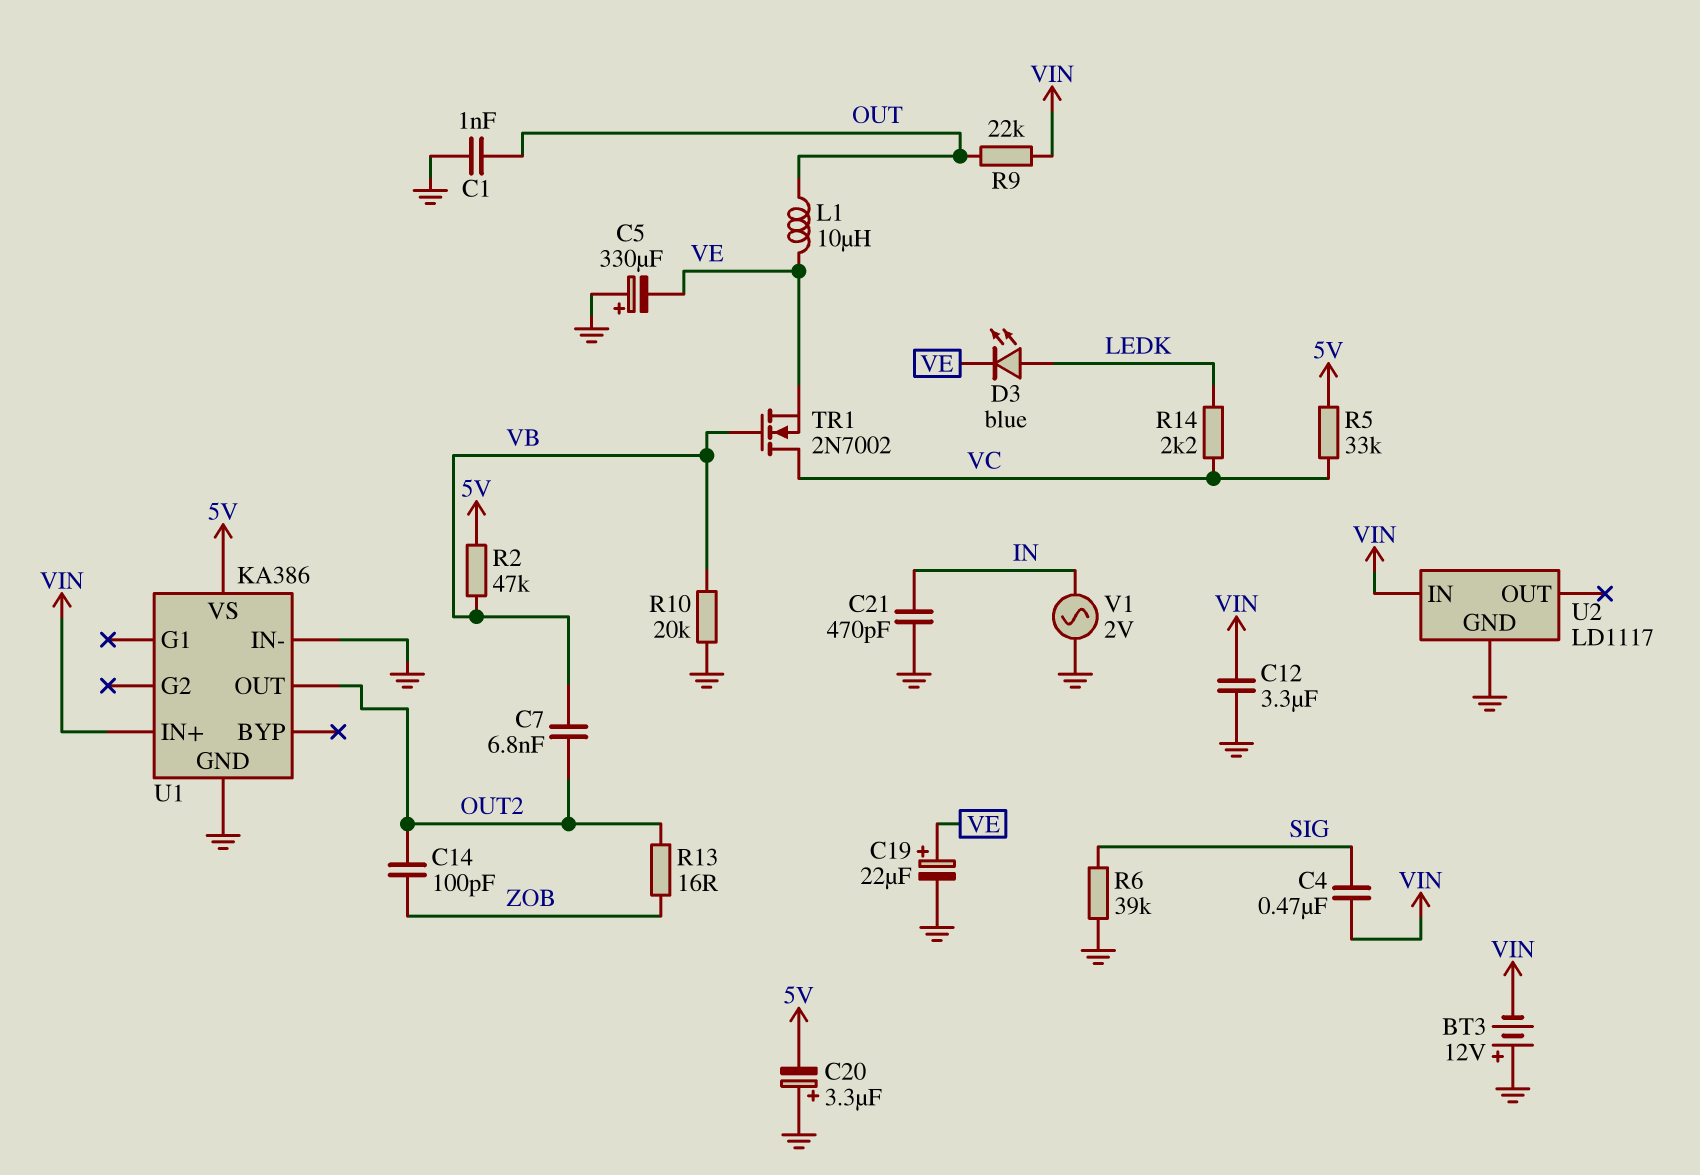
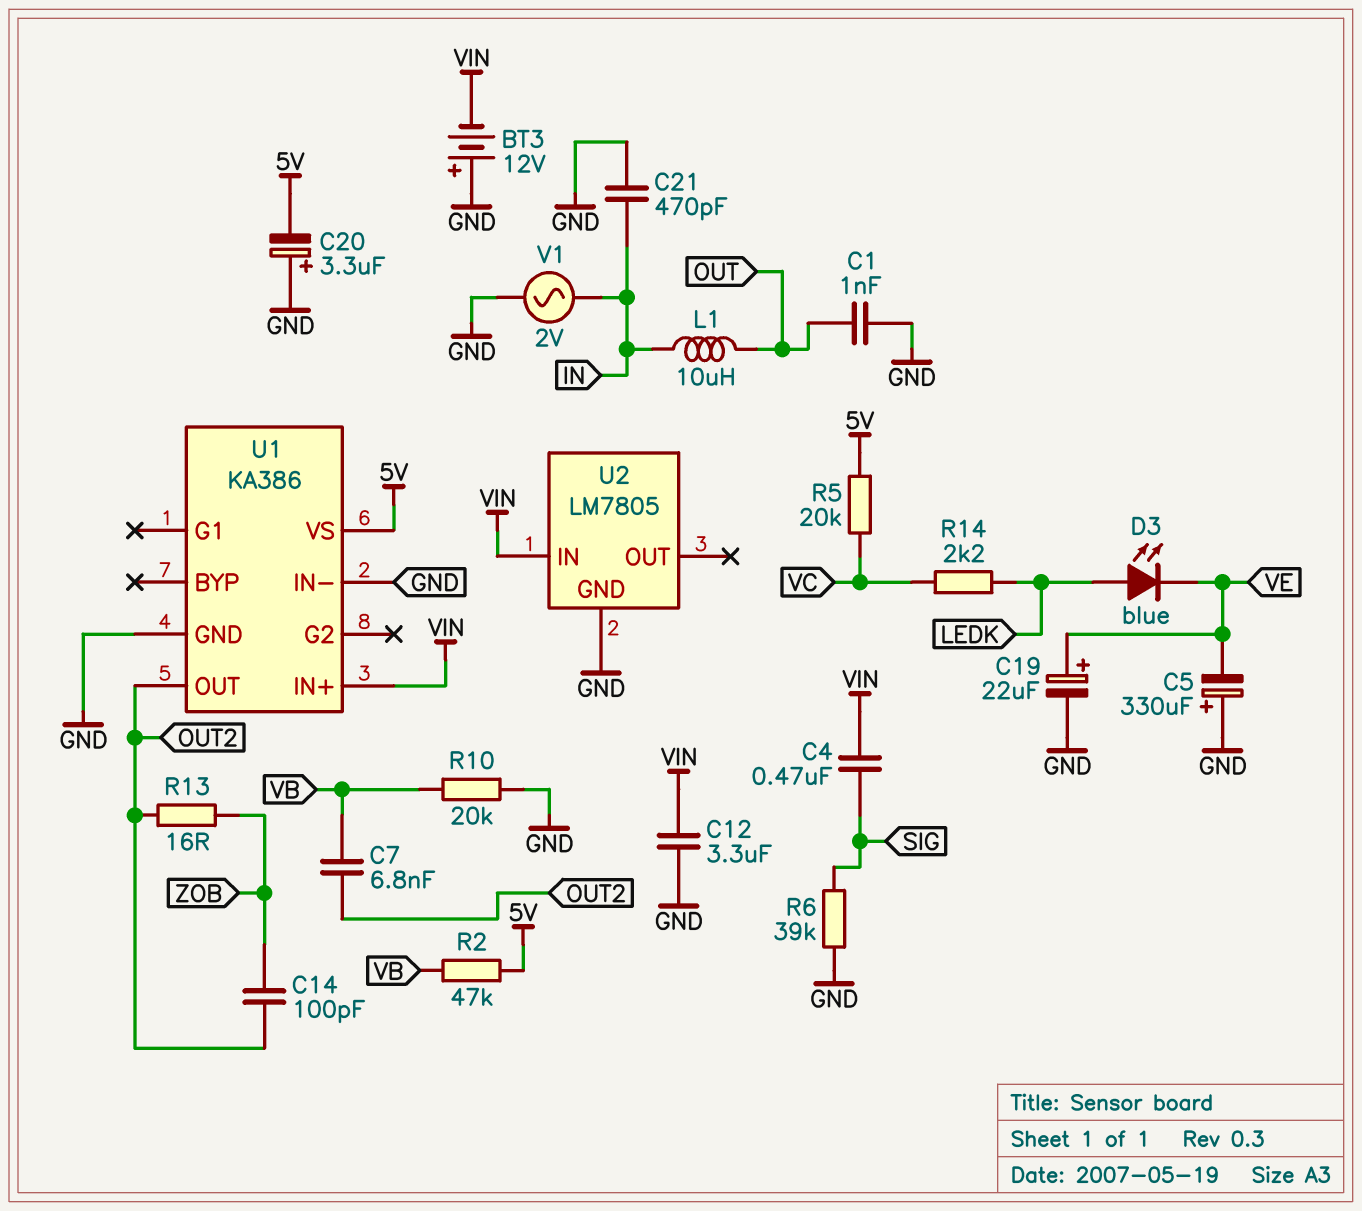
L1: 10uH (OUT, VE) -> 10uH (IN, OUT)
R5: 33k (5V, VC) -> 20k (5V, VC)
R9: 22k (OUT, VIN) -> none
TR1: NMOS 2N7002 (G VB, D VC, S VE) -> none
U2: LD1117 -> LM7805

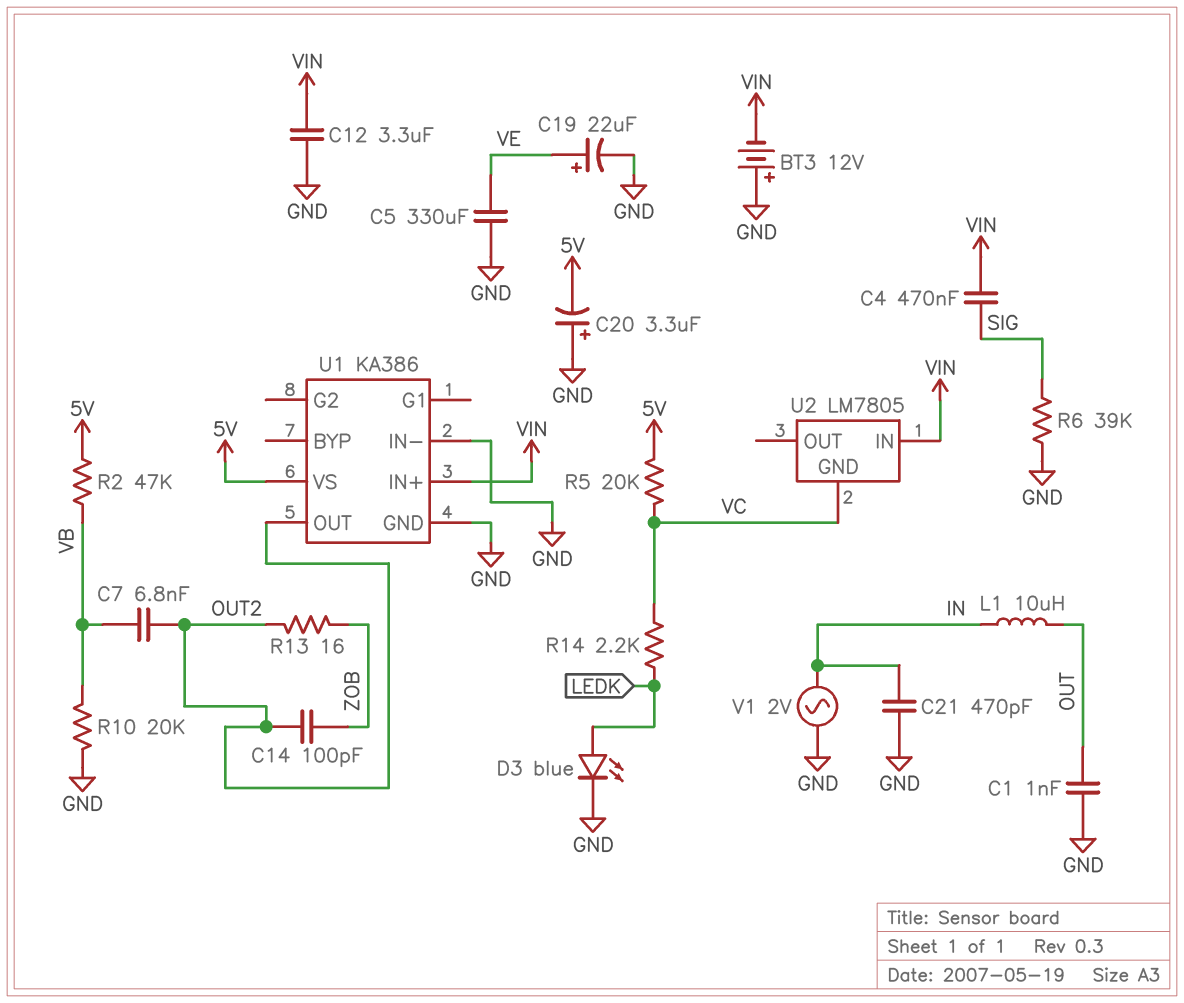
C5: 330uF (plus GND, minus VE) -> 330uF (GND, VE)
D3: LED blue (A LEDK, K VE) -> LED blue (A LEDK, K GND)
U2 pin GND: GND -> VC

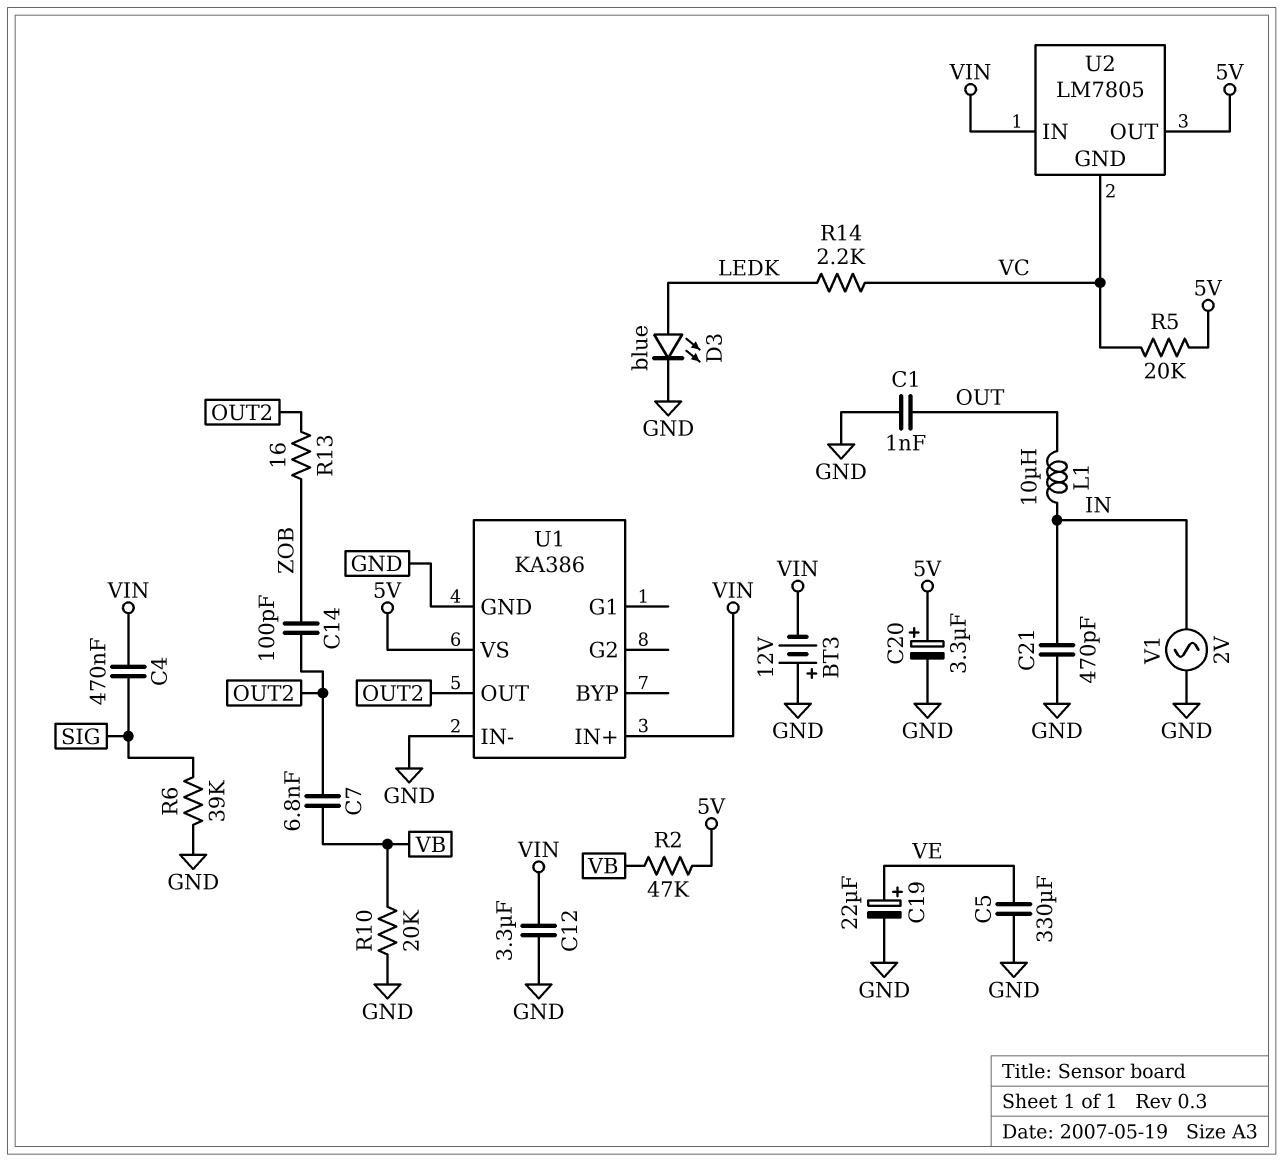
C20: 3.3uF (plus GND, minus 5V) -> 3.3uF (plus 5V, minus GND)
U2 pin OUT: none -> 5V

